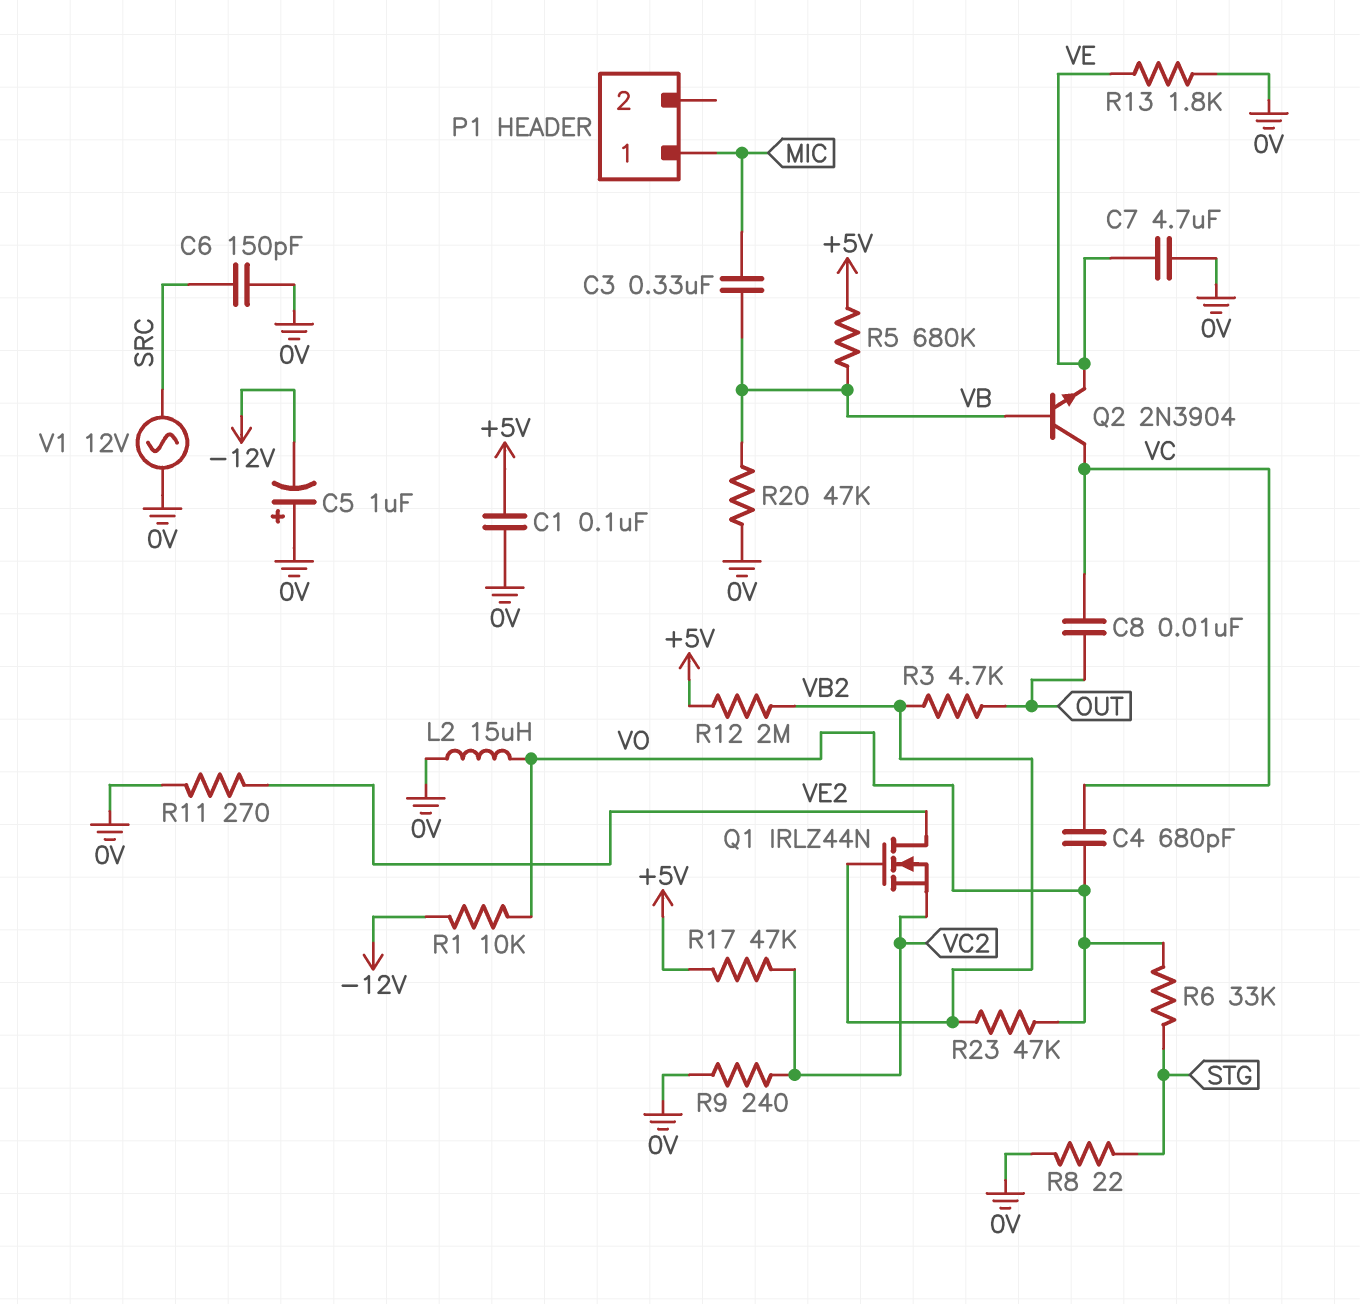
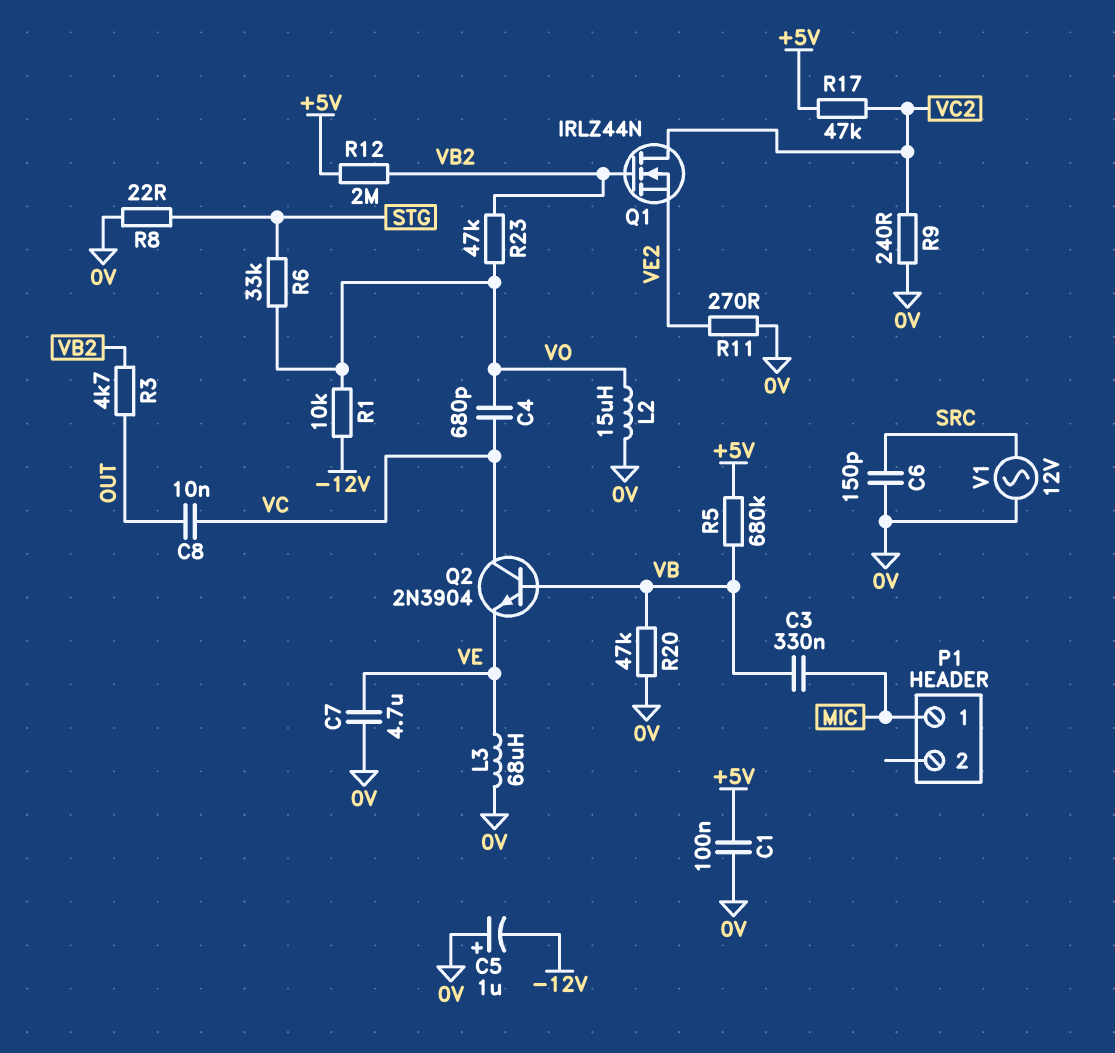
L3: none -> 68uH (0V, VE)
Q1: NMOS IRLZ44N (G VB2, D VE2, S VC2) -> NMOS IRLZ44N (G VB2, D VC2, S VE2)
R13: 1.8k (0V, VE) -> none

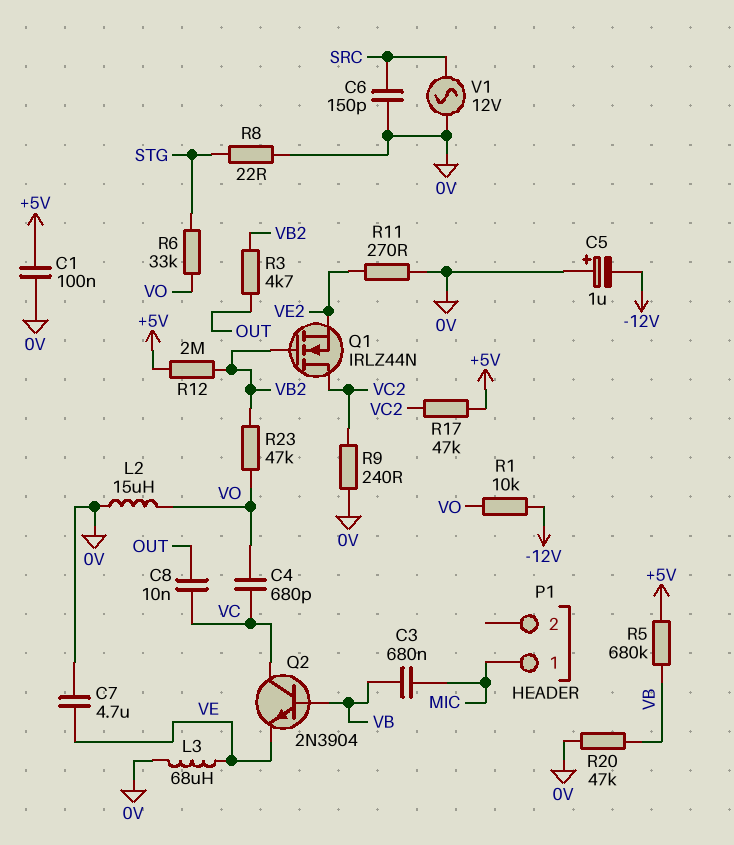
C3: 330nF (MIC, VB) -> 680nF (MIC, VB)

